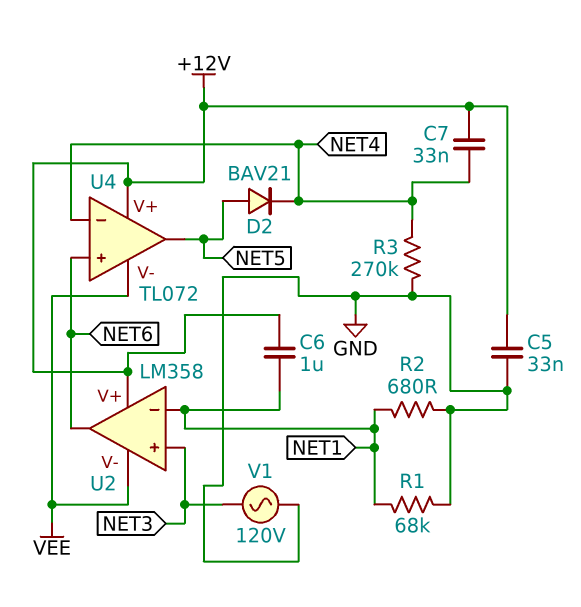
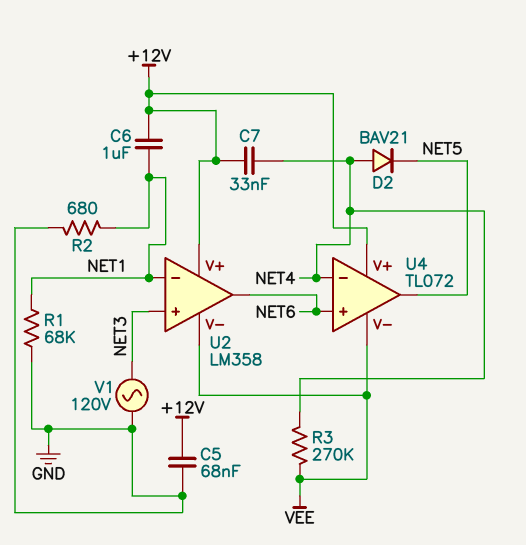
C5: 33nF (+12V, GND) -> 68nF (+12V, GND)
D2: diode BAV21 (A NET5, K NET4) -> diode BAV21 (A NET4, K NET5)
R3: 270k (GND, NET4) -> 270k (NET4, VEE)

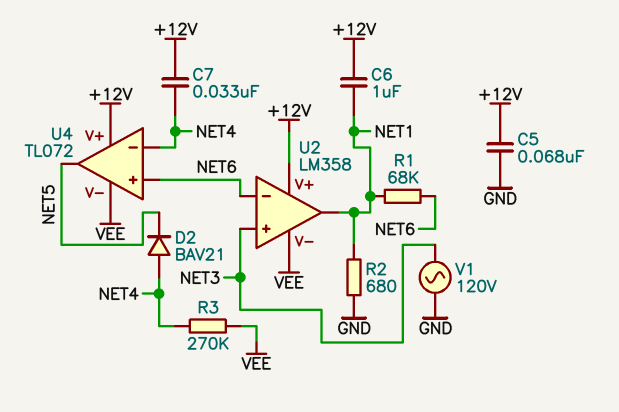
R1: 68k (GND, NET1) -> 68k (NET1, NET6)
U2 pin in-: NET1 -> NET6
U2 pin out: NET6 -> NET1

